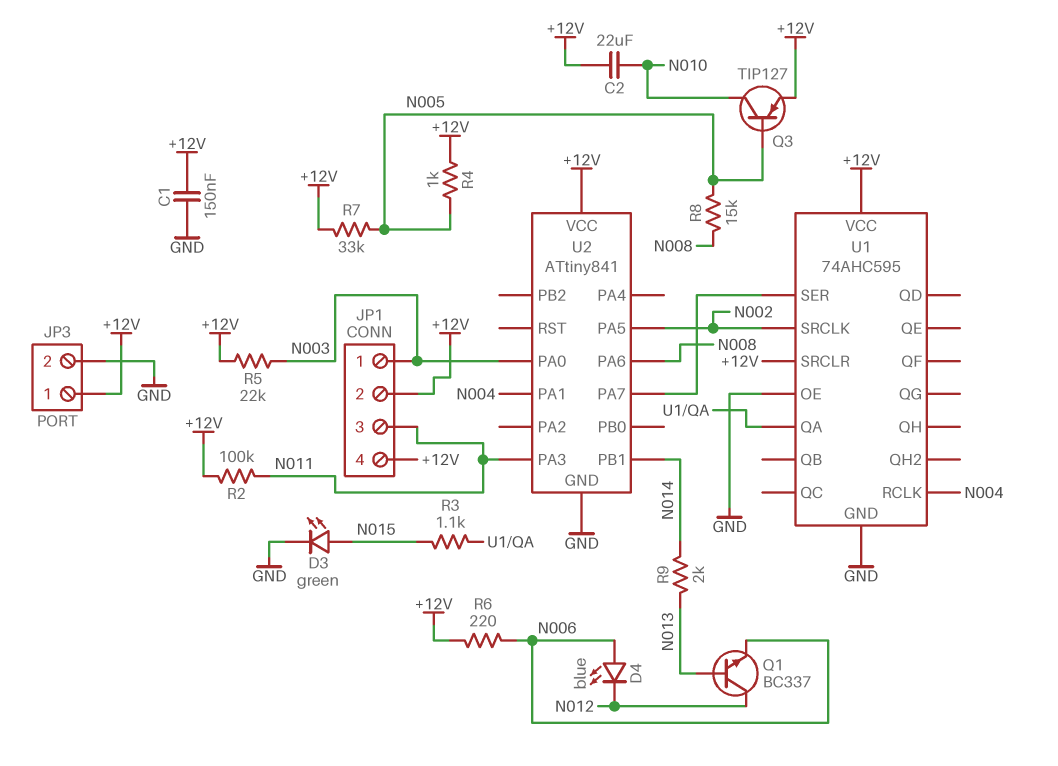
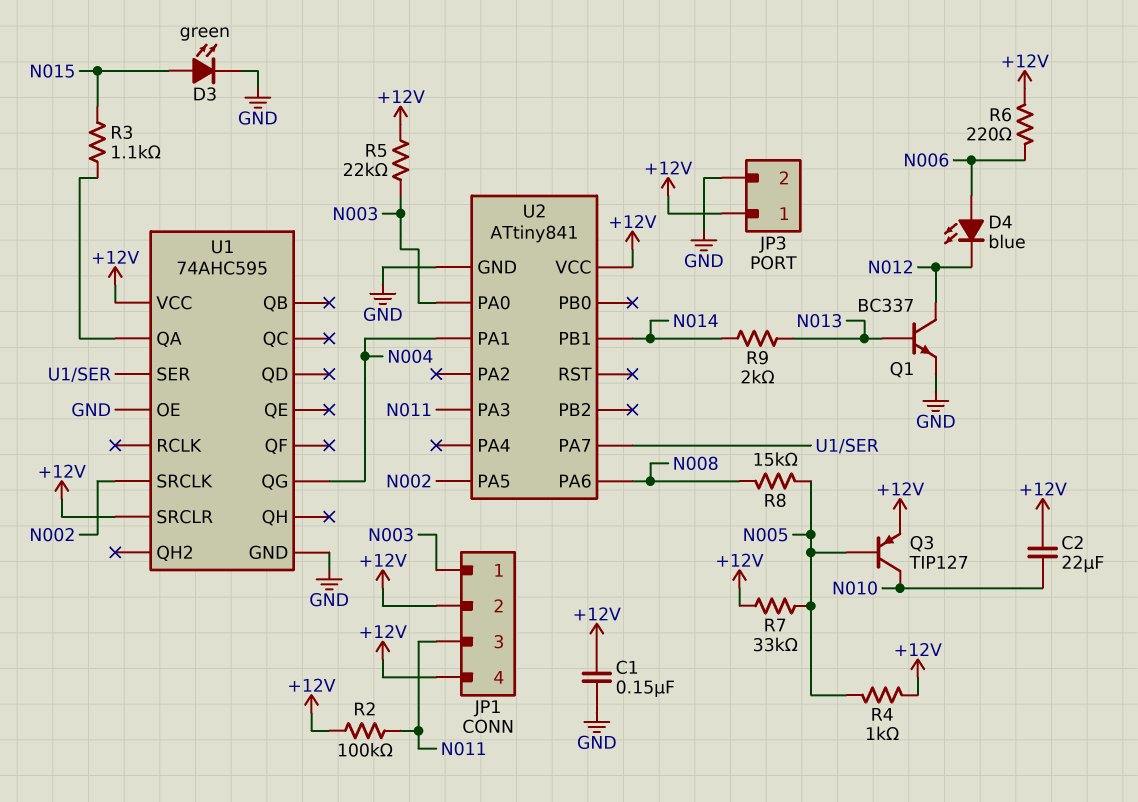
Q1: NPN BC337 (B N013, C N012, E N006) -> NPN BC337 (B N013, C N012, E GND)
U1 pin QG: none -> N004
U1 pin RCLK: N004 -> none

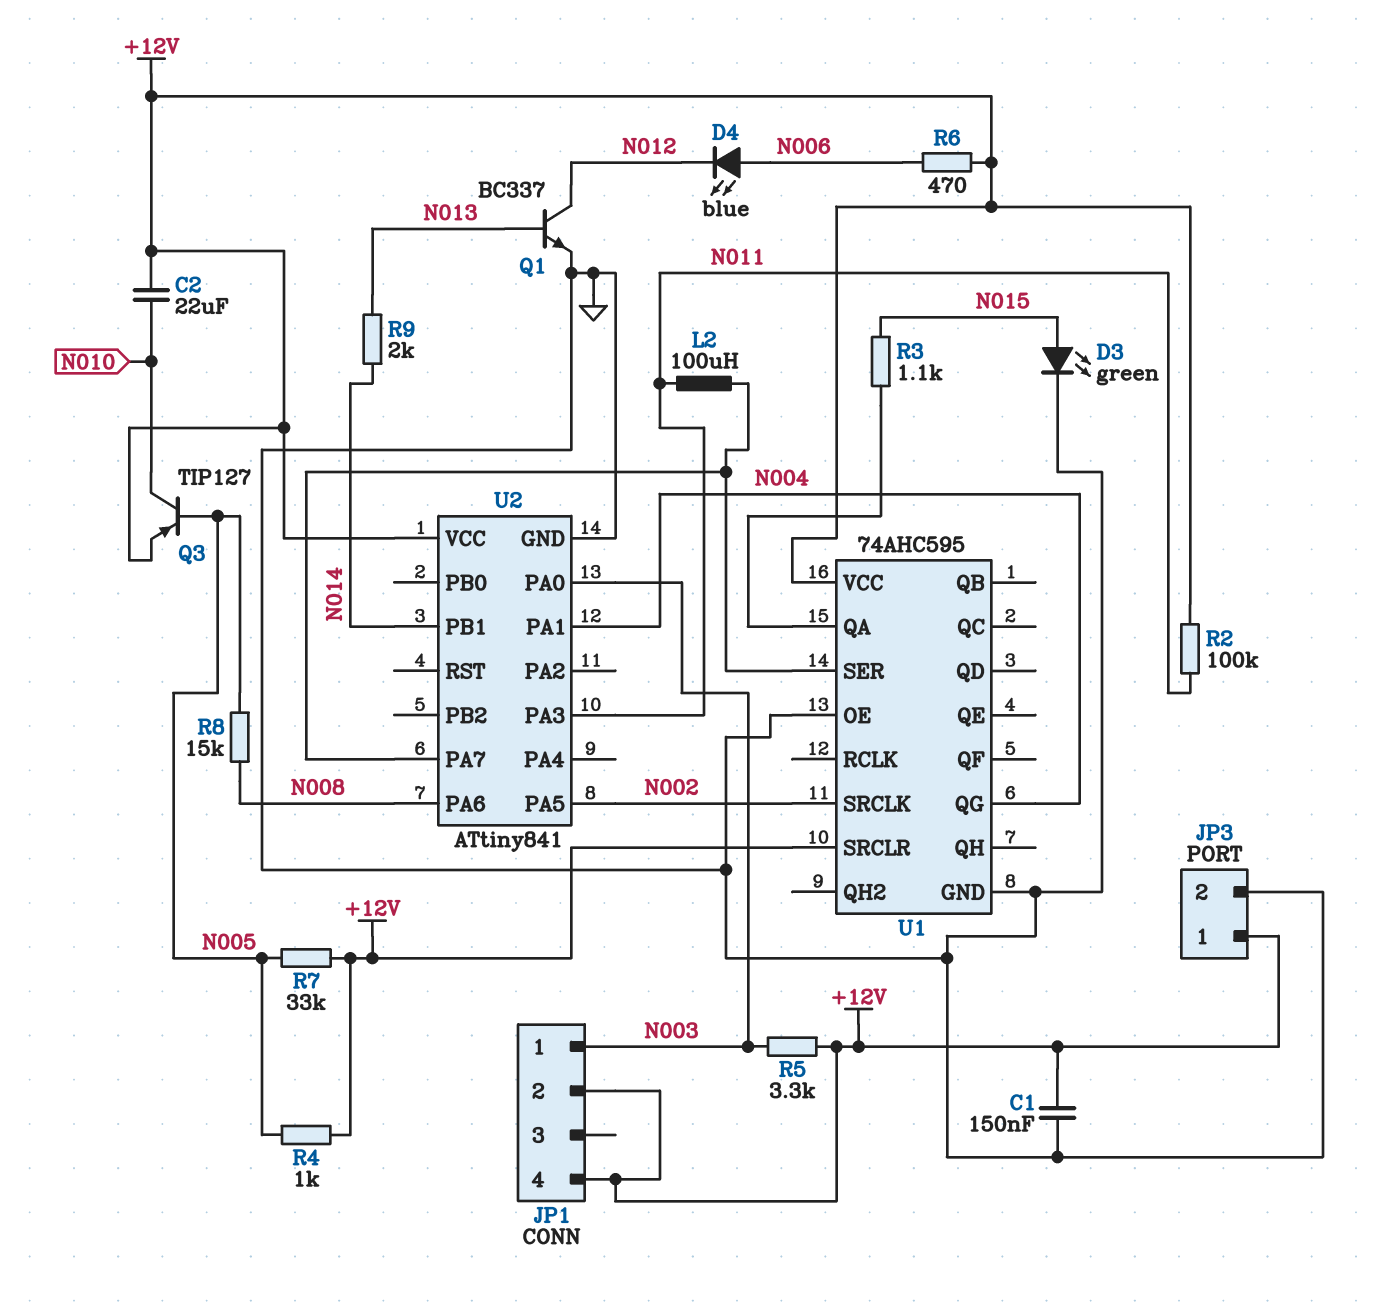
JP1 pin 3: N011 -> none
L2: none -> 100uH (N011, U1/SER)
R5: 22k (+12V, N003) -> 3.3k (+12V, N003)
R6: 220 (+12V, N006) -> 470 (+12V, N006)

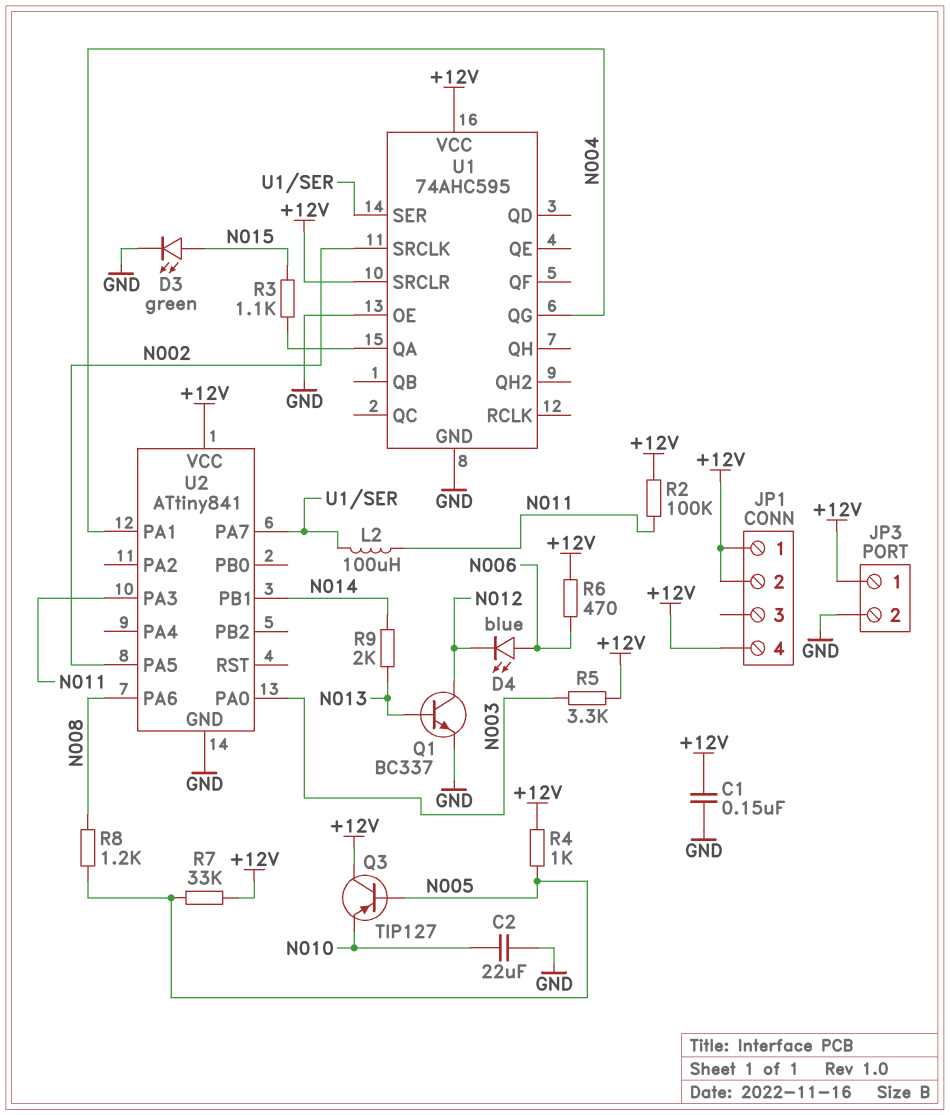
C2: 22uF (+12V, N010) -> 22uF (GND, N010)
JP1 pin 1: N003 -> +12V
Q3: PNP TIP127 (B N005, C N010, E +12V) -> PNP TIP127 (B N005, C +12V, E N010)
R8: 15k (N005, N008) -> 1.2k (N005, N008)

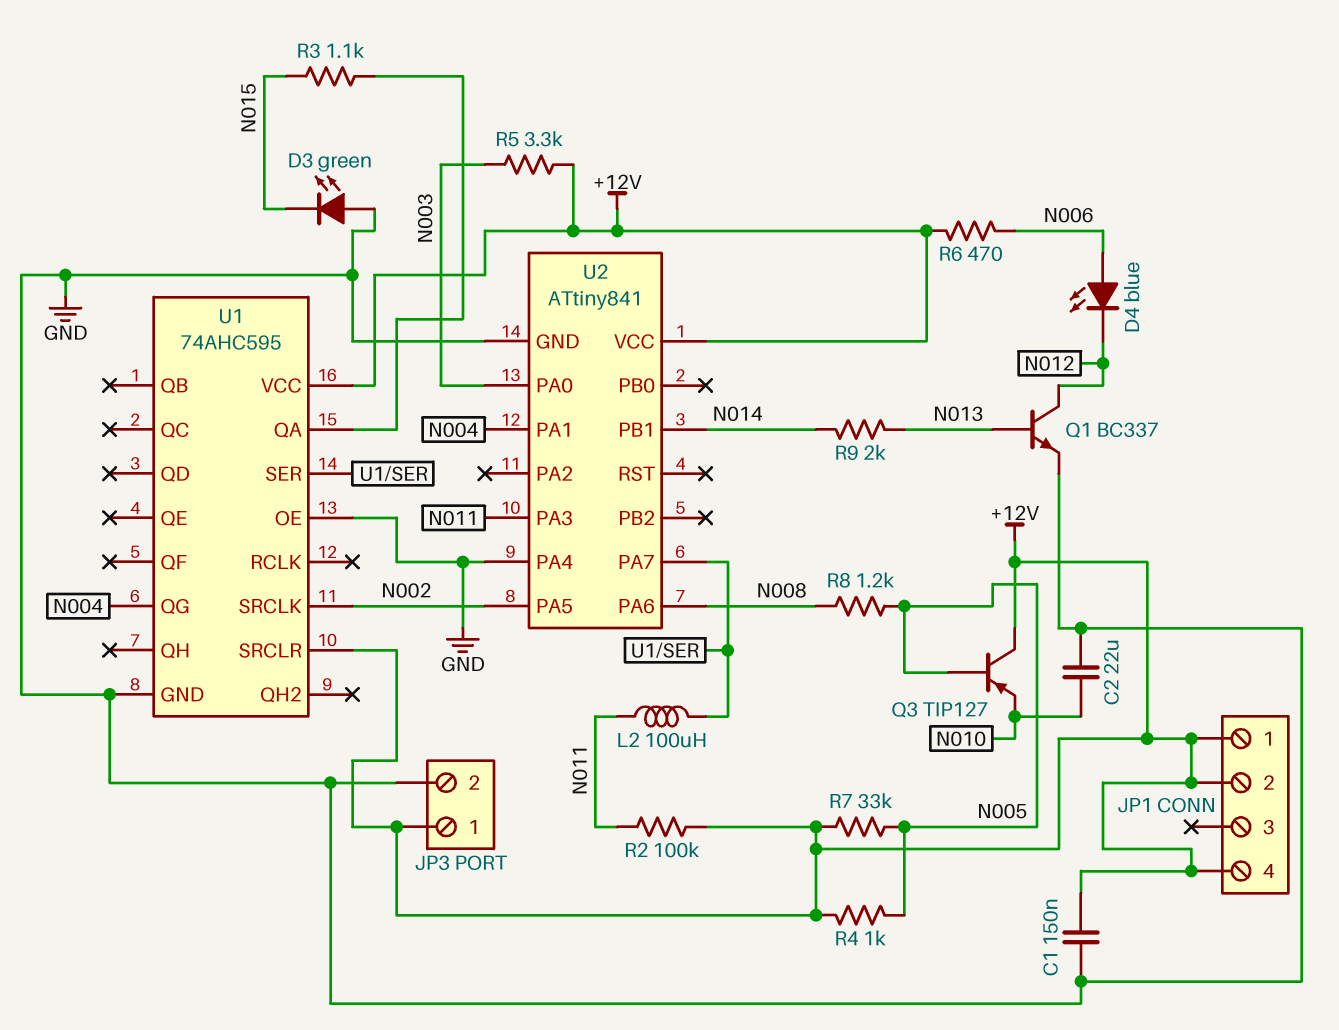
D3: LED green (A N015, K GND) -> LED green (A GND, K N015)
U2 pin PA4: none -> GND

